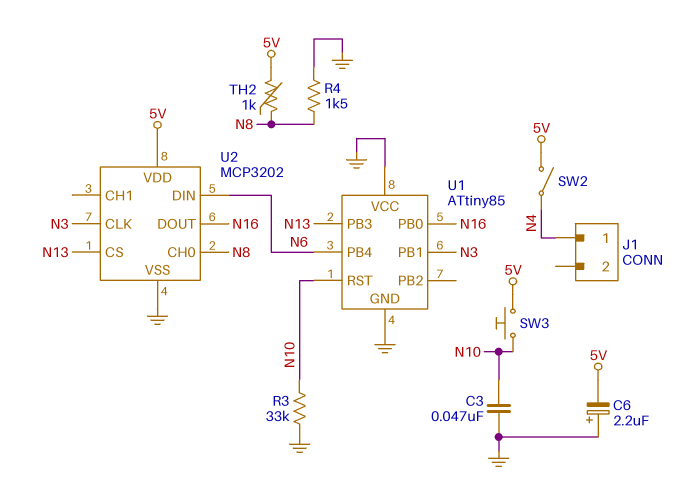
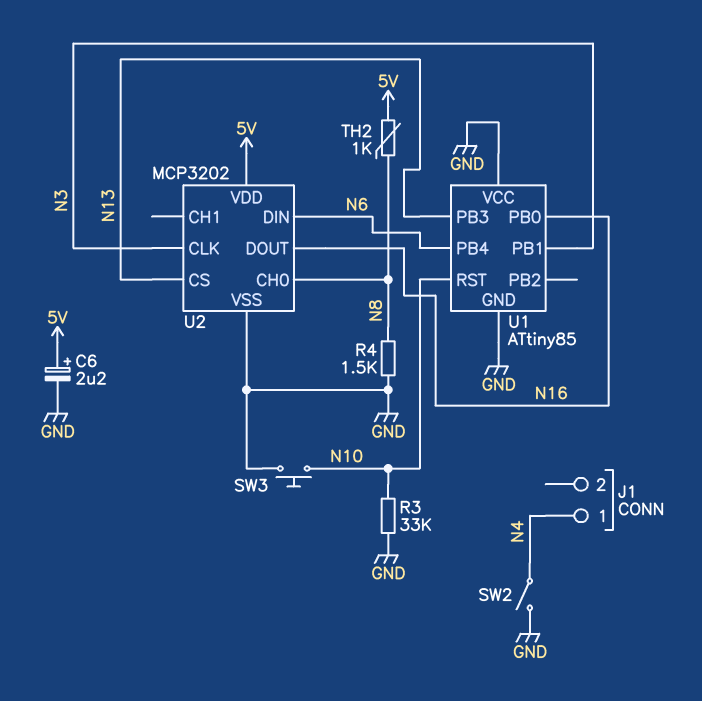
C3: 47nF (GND, N10) -> none
C6: 2.2uF (plus GND, minus 5V) -> 2.2uF (plus 5V, minus GND)
SW2: switch (5V, N4) -> switch (GND, N4)
SW3: button (5V, N10) -> button (GND, N10)

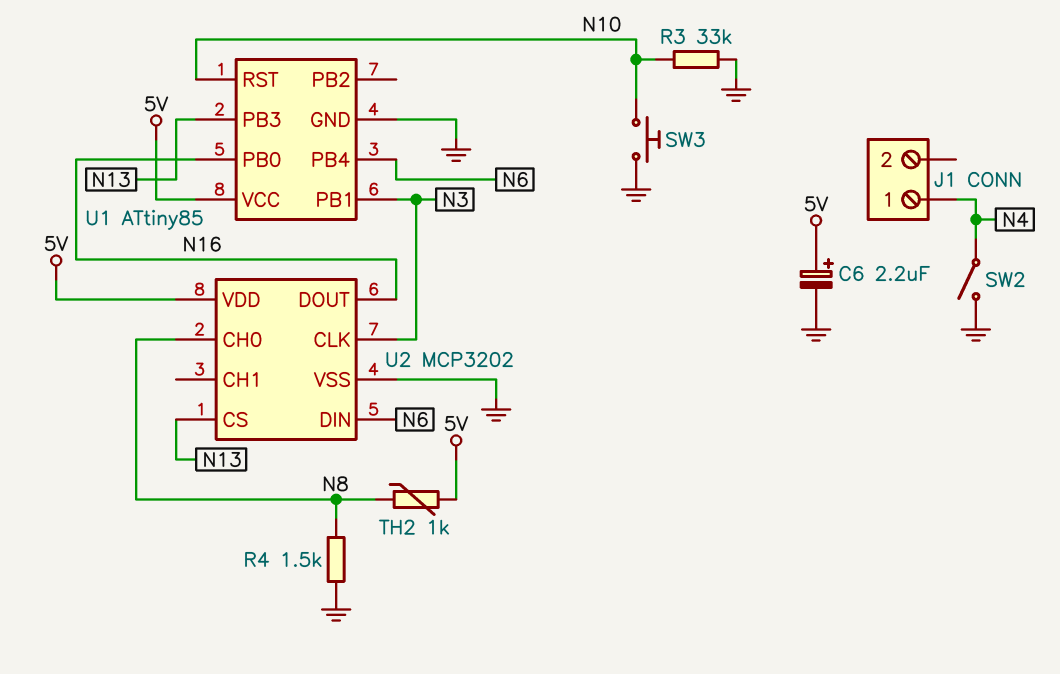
U1 pin VCC: GND -> 5V

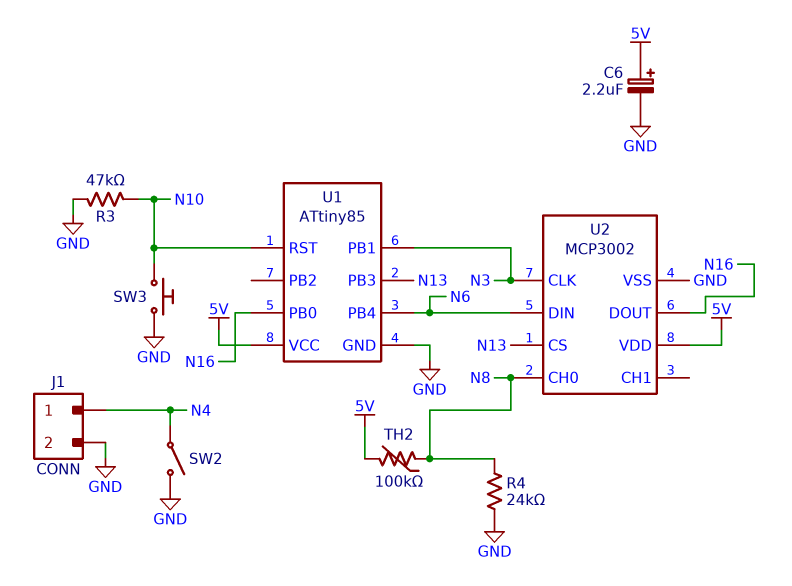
J1 pin 2: none -> GND
R3: 33k (GND, N10) -> 47k (GND, N10)
R4: 1.5k (GND, N8) -> 24k (GND, N8)
TH2: 1k (5V, N8) -> 100k (5V, N8)
U2: MCP3202 -> MCP3002

